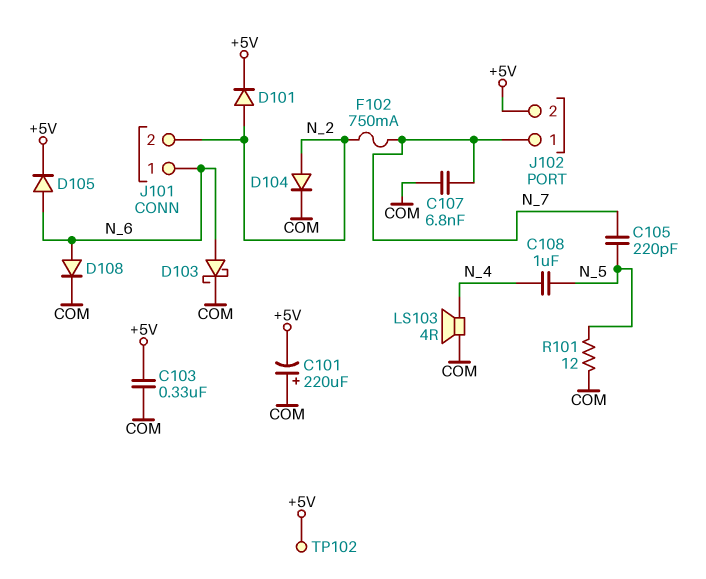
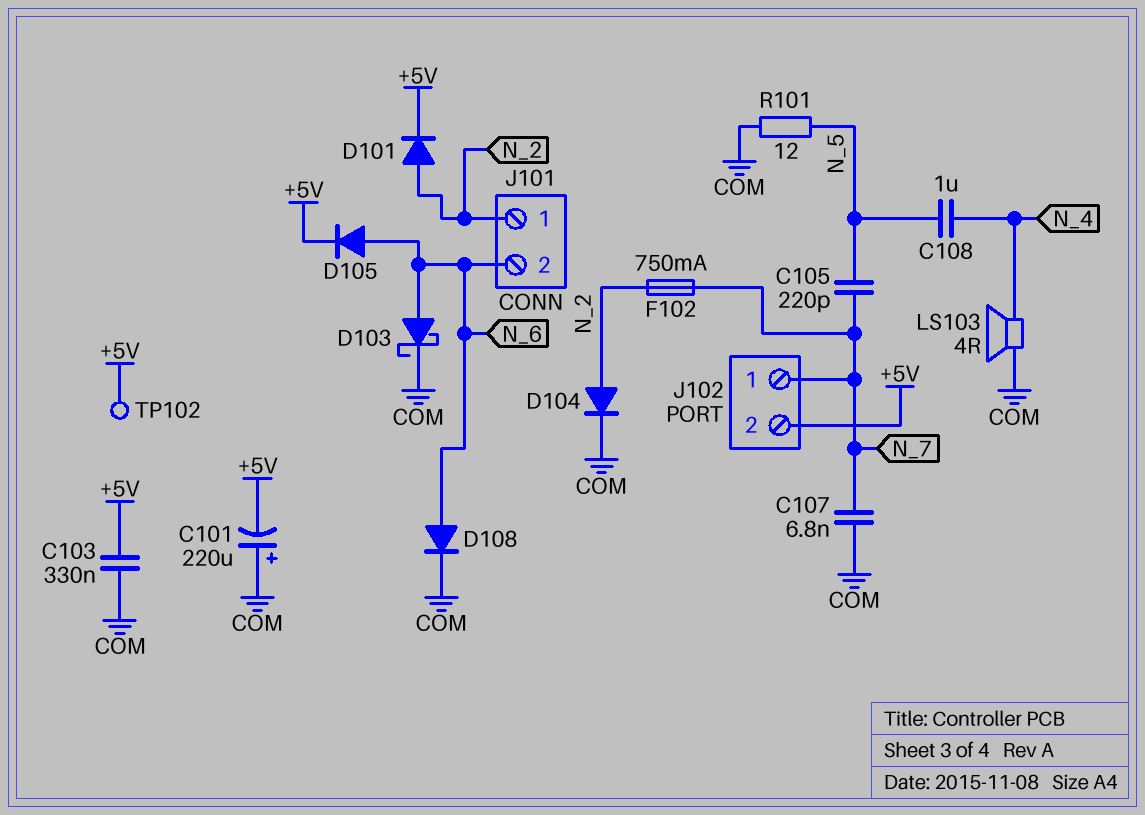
J101 pin 1: N_6 -> N_2
J101 pin 2: N_2 -> N_6

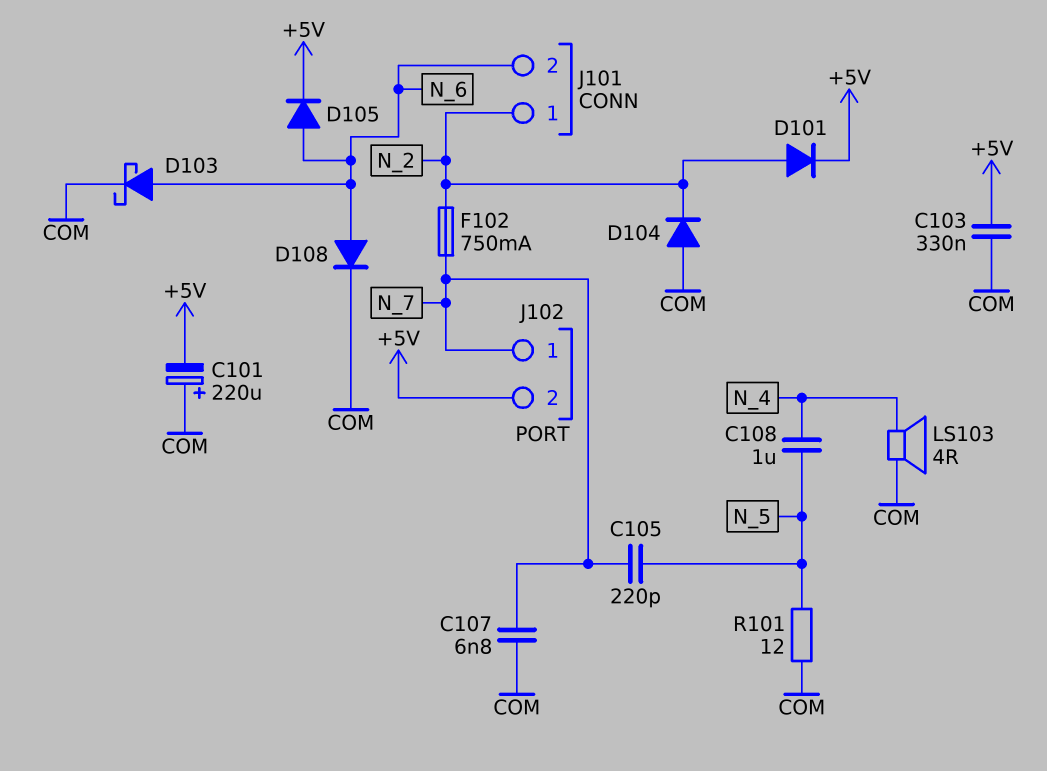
D104: diode (A N_2, K COM) -> diode (A COM, K N_2)
TP102: test point (+5V) -> none

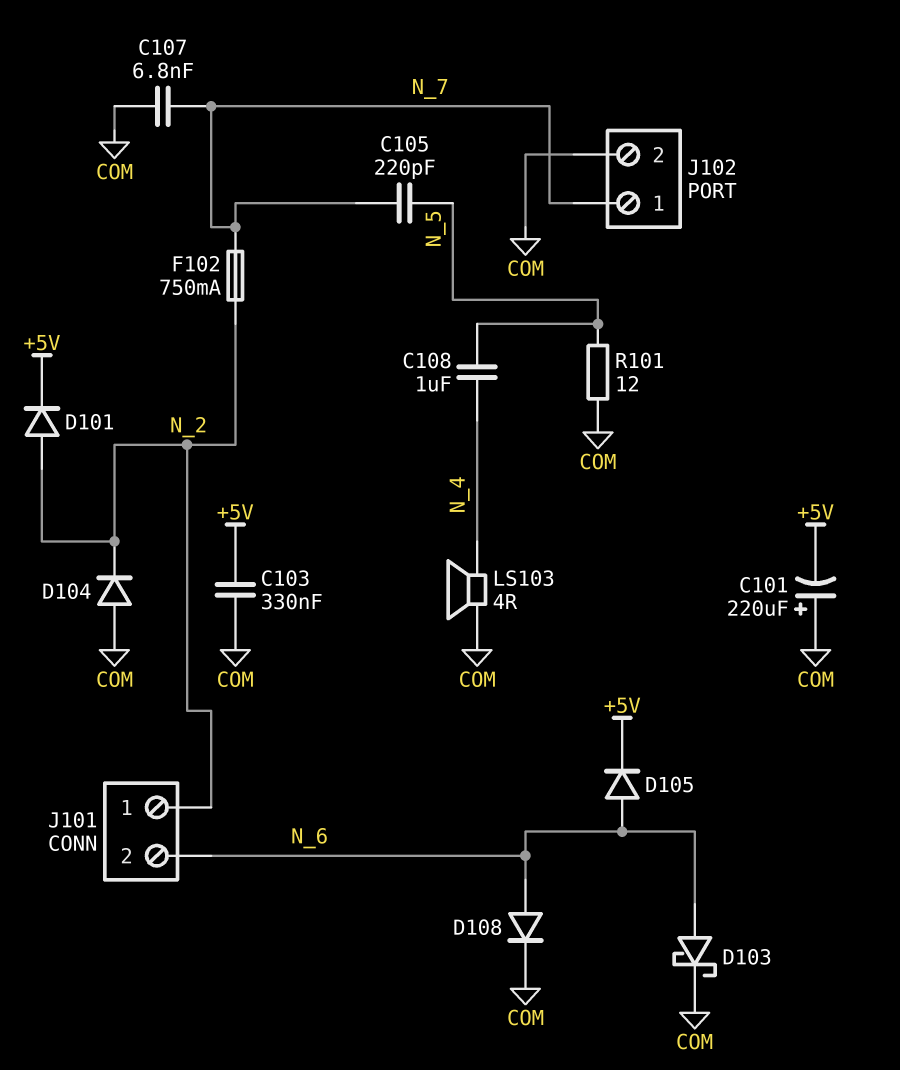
J102 pin 2: +5V -> COM

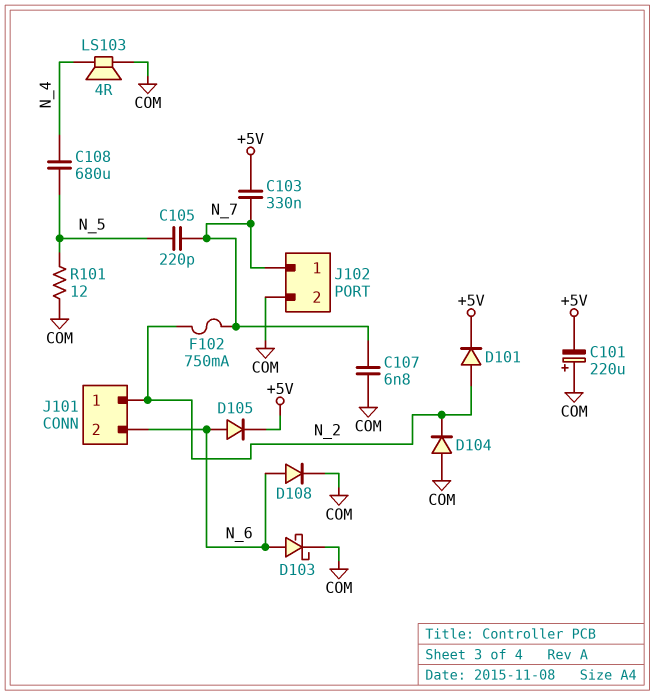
C103: 330nF (+5V, COM) -> 330nF (+5V, N_7)
C108: 1uF (N_4, N_5) -> 680uF (N_4, N_5)

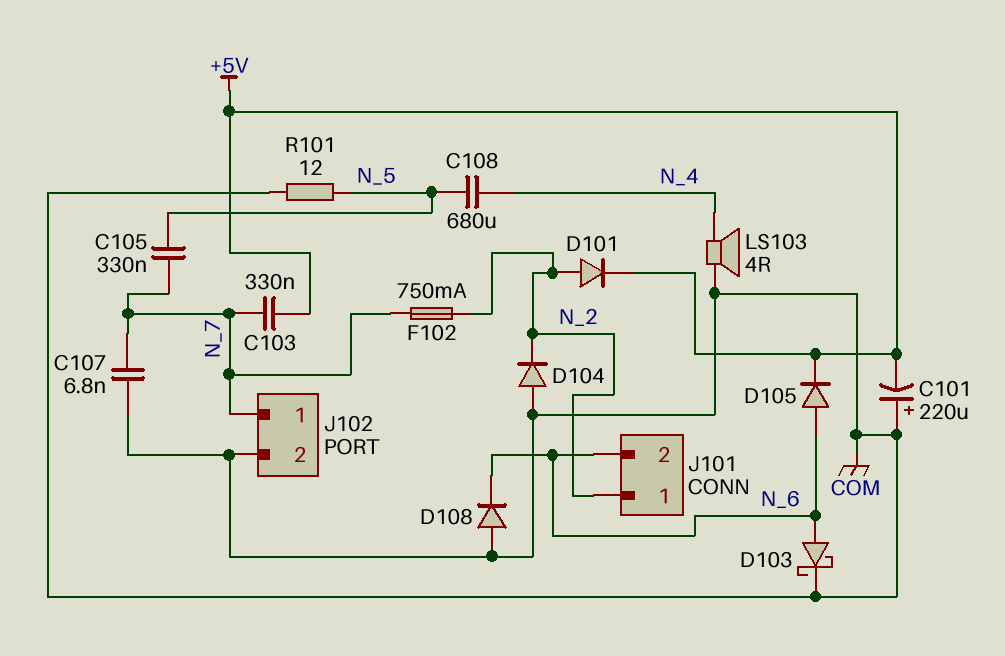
C105: 220pF (N_5, N_7) -> 330nF (N_5, N_7)
D108: diode (A N_6, K COM) -> diode (A COM, K N_6)

